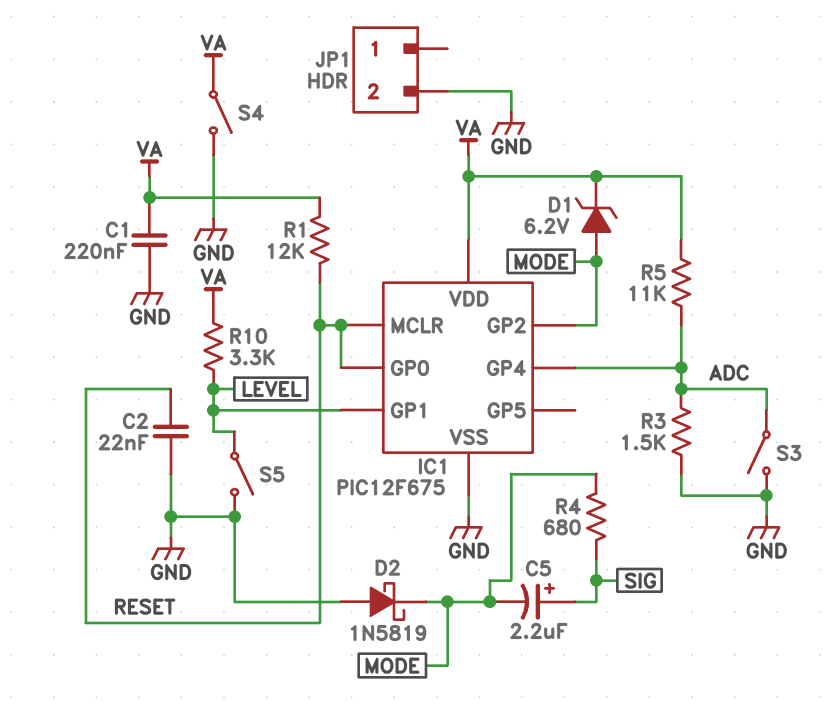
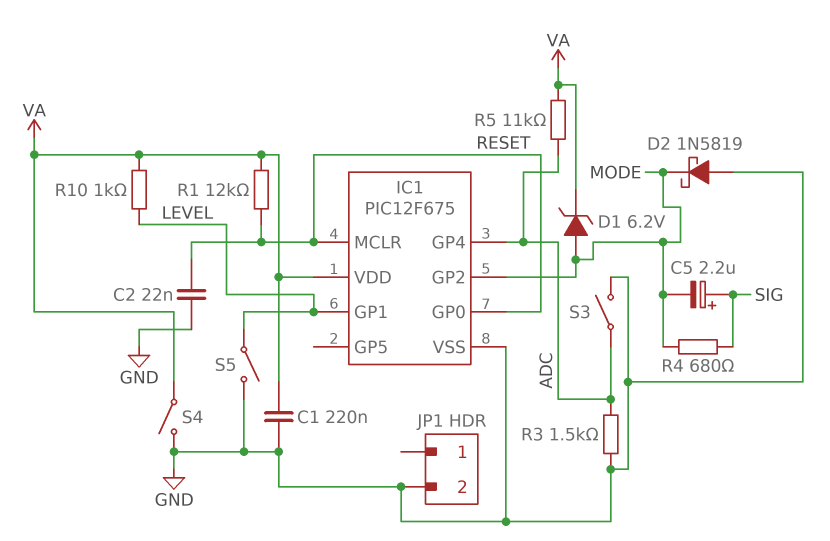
R10: 3.3k (LEVEL, VA) -> 1k (LEVEL, VA)

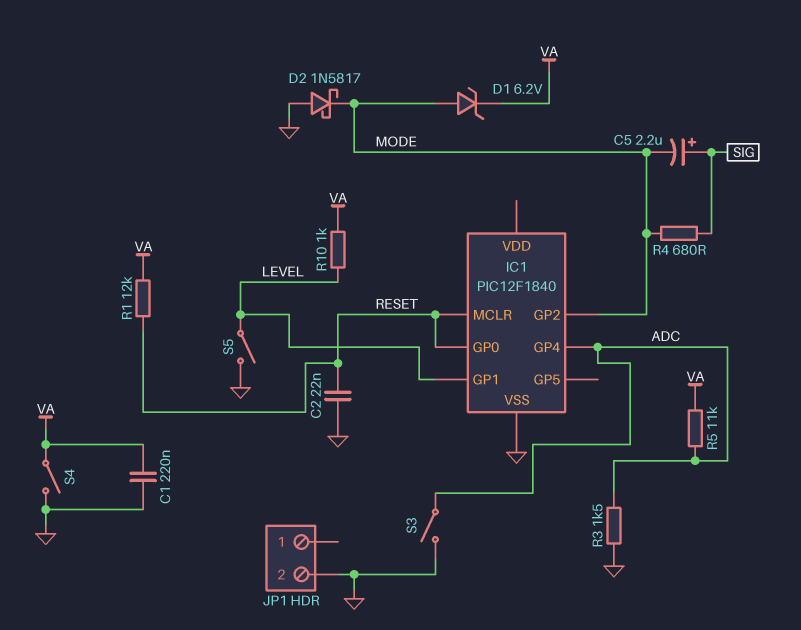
D2: schottky 1N5819 (A GND, K MODE) -> schottky 1N5817 (A GND, K MODE)
IC1: PIC12F675 -> PIC12F1840
IC1 pin VDD: VA -> none

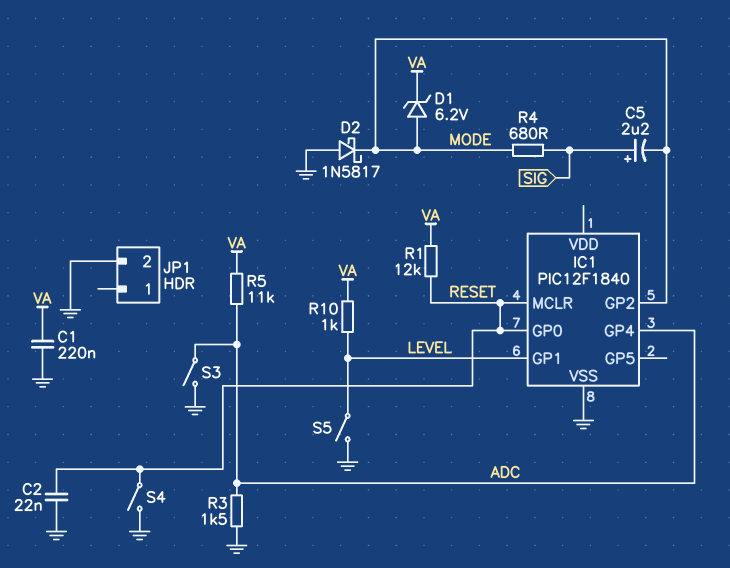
S4: switch (GND, VA) -> switch (GND, RESET)

